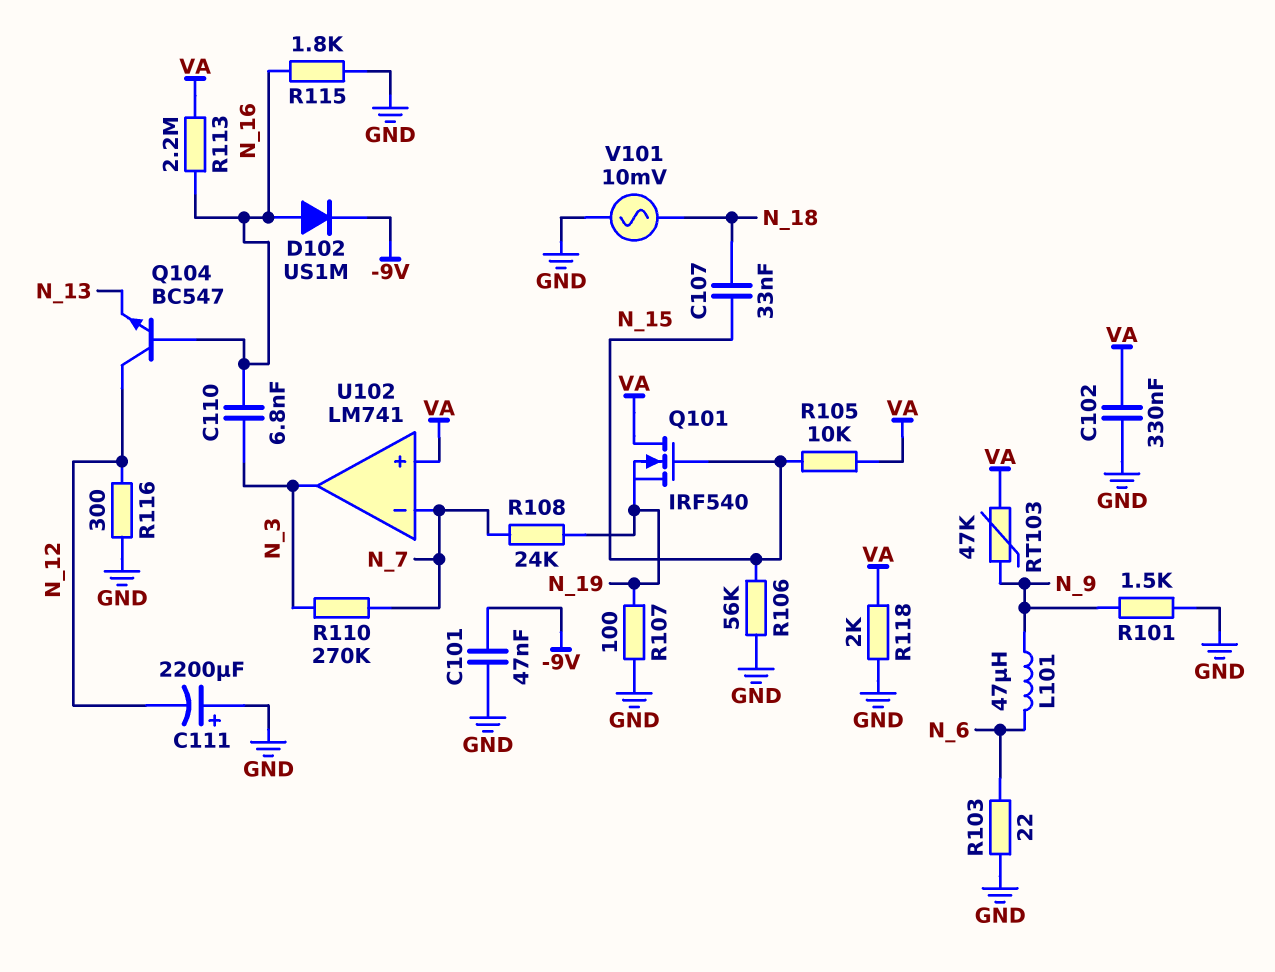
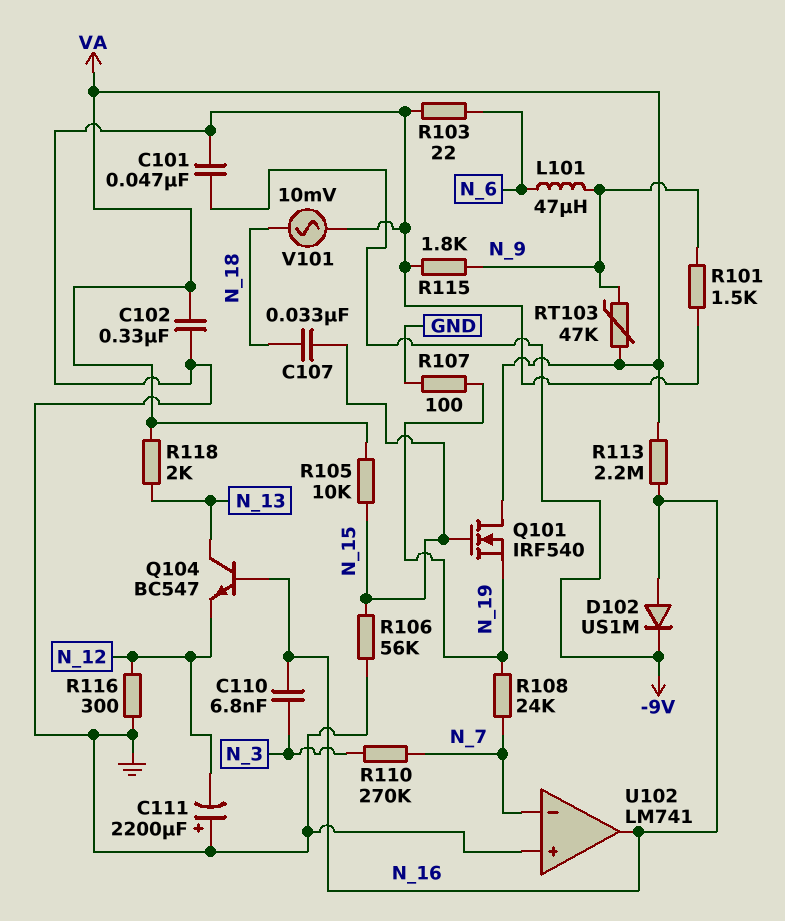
Q104: NPN BC547 (B N_16, C N_12, E N_13) -> NPN BC547 (B N_16, C N_13, E N_12)
R115: 1.8k (GND, N_16) -> 1.8k (GND, N_9)
R118: 2k (GND, VA) -> 2k (N_13, VA)
U102 pin in+: VA -> GND
U102 pin out: N_3 -> N_16

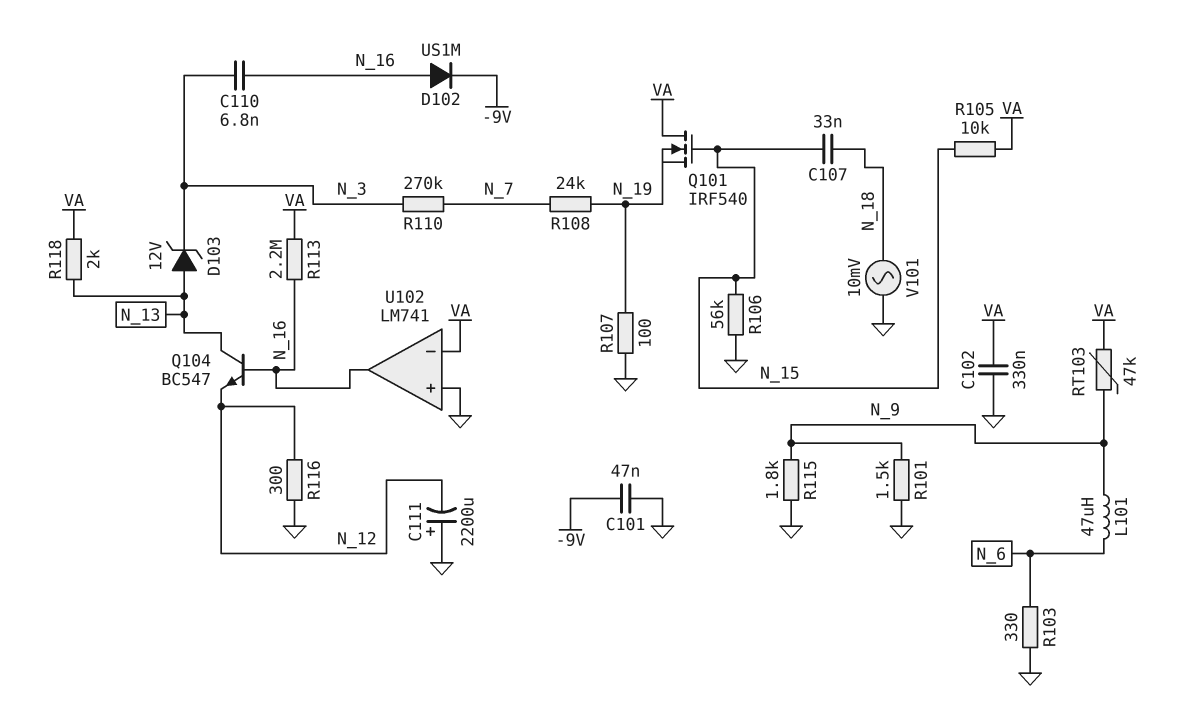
D103: none -> zener 12V (A N_13, K N_3)
R103: 22 (GND, N_6) -> 330 (GND, N_6)
U102 pin in-: N_7 -> VA

